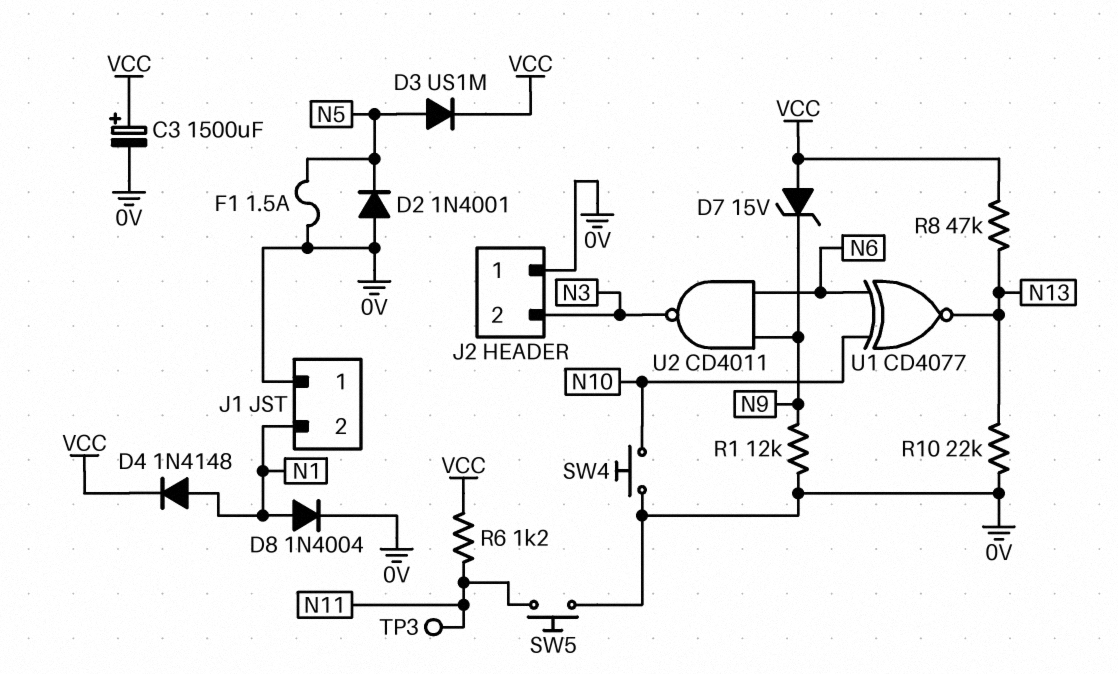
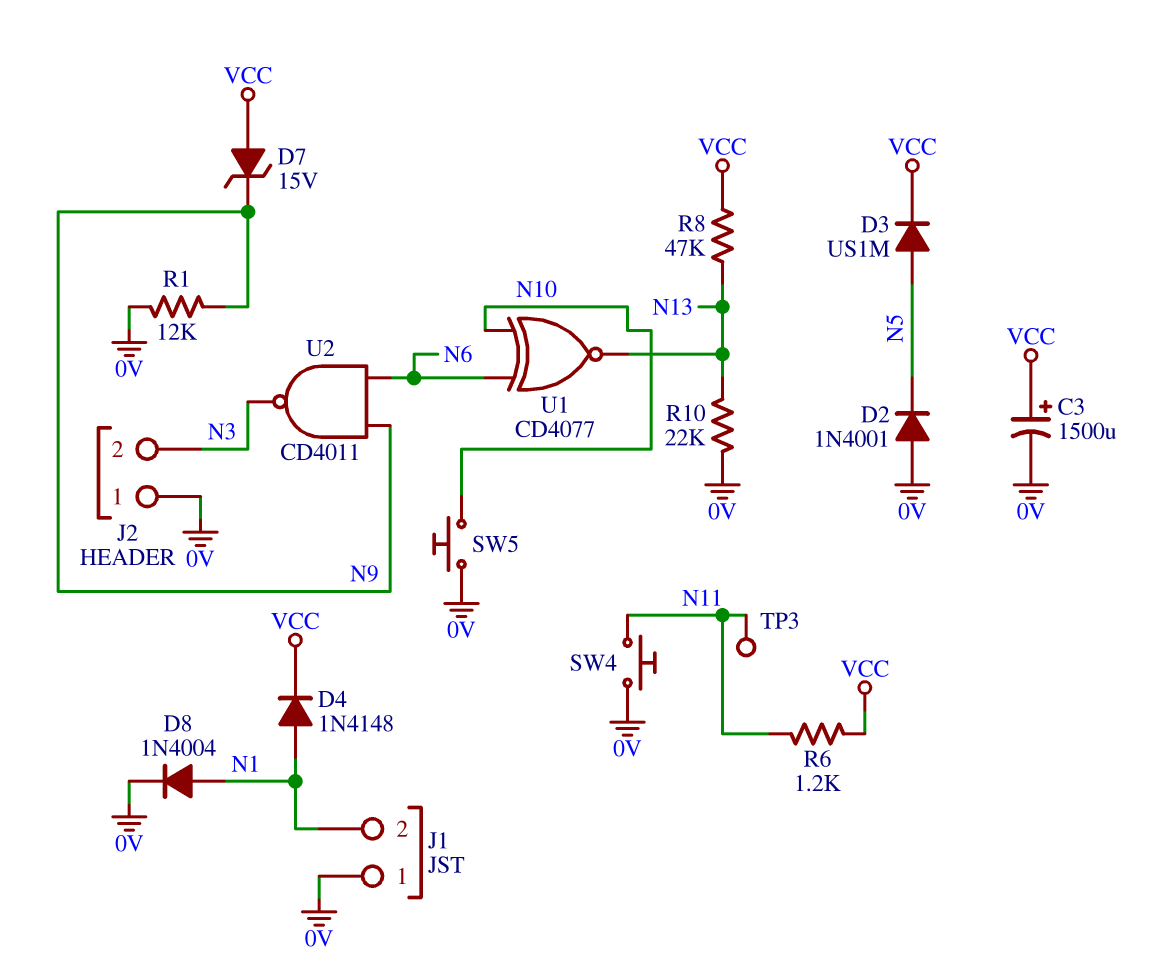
F1: 1.5A (0V, N5) -> none
SW4: button (0V, N10) -> button (0V, N11)
SW5: button (0V, N11) -> button (0V, N10)

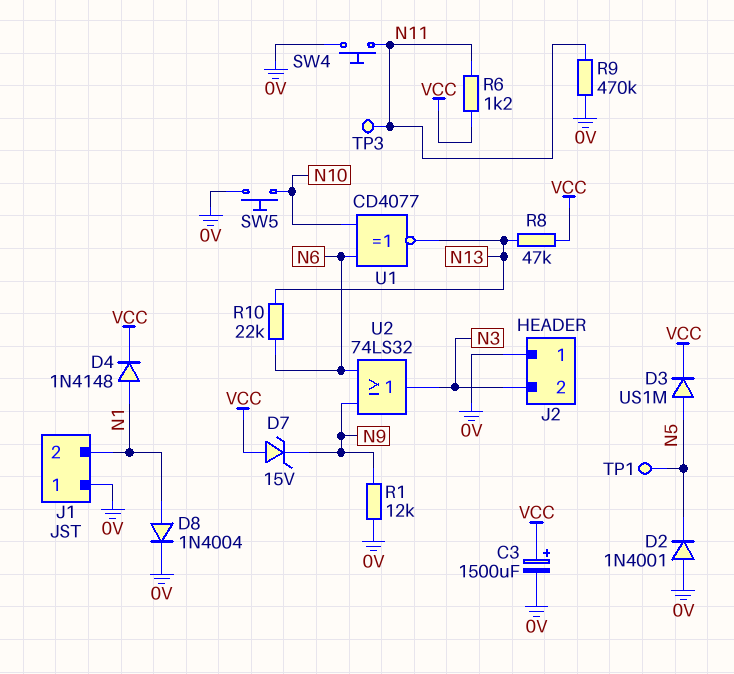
R9: none -> 470k (0V, N11)
R10: 22k (0V, N13) -> 22k (N6, N13)
TP1: none -> test point (N5)
U2: NAND CD4011 (in N6, in N9, out N3) -> OR 74LS32 (in N6, in N9, out N3)

